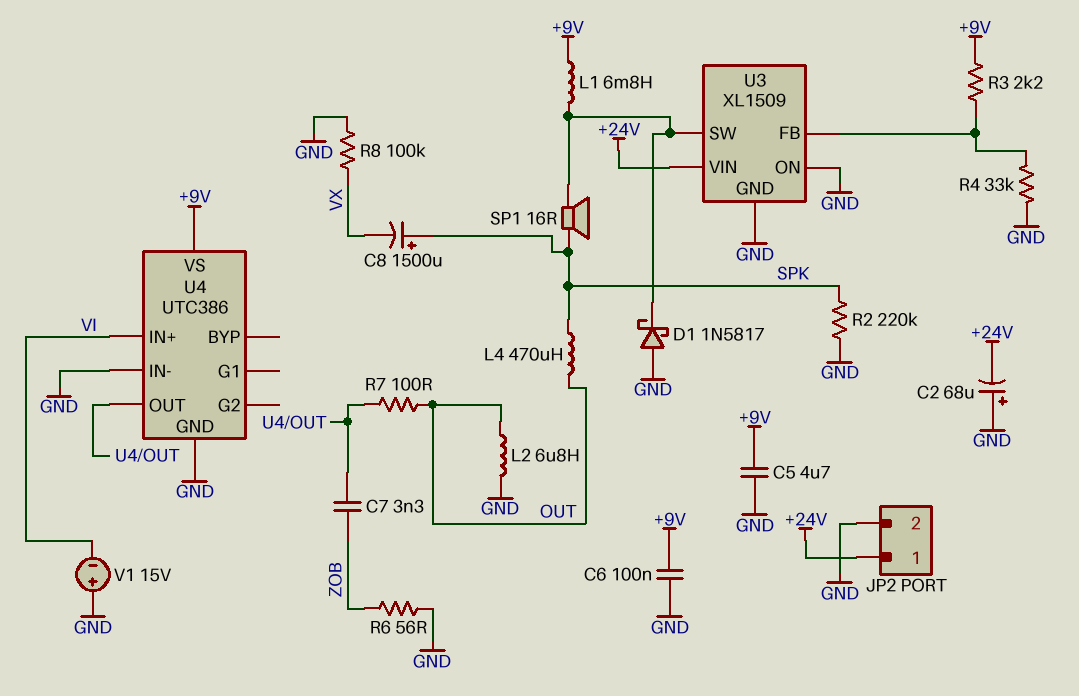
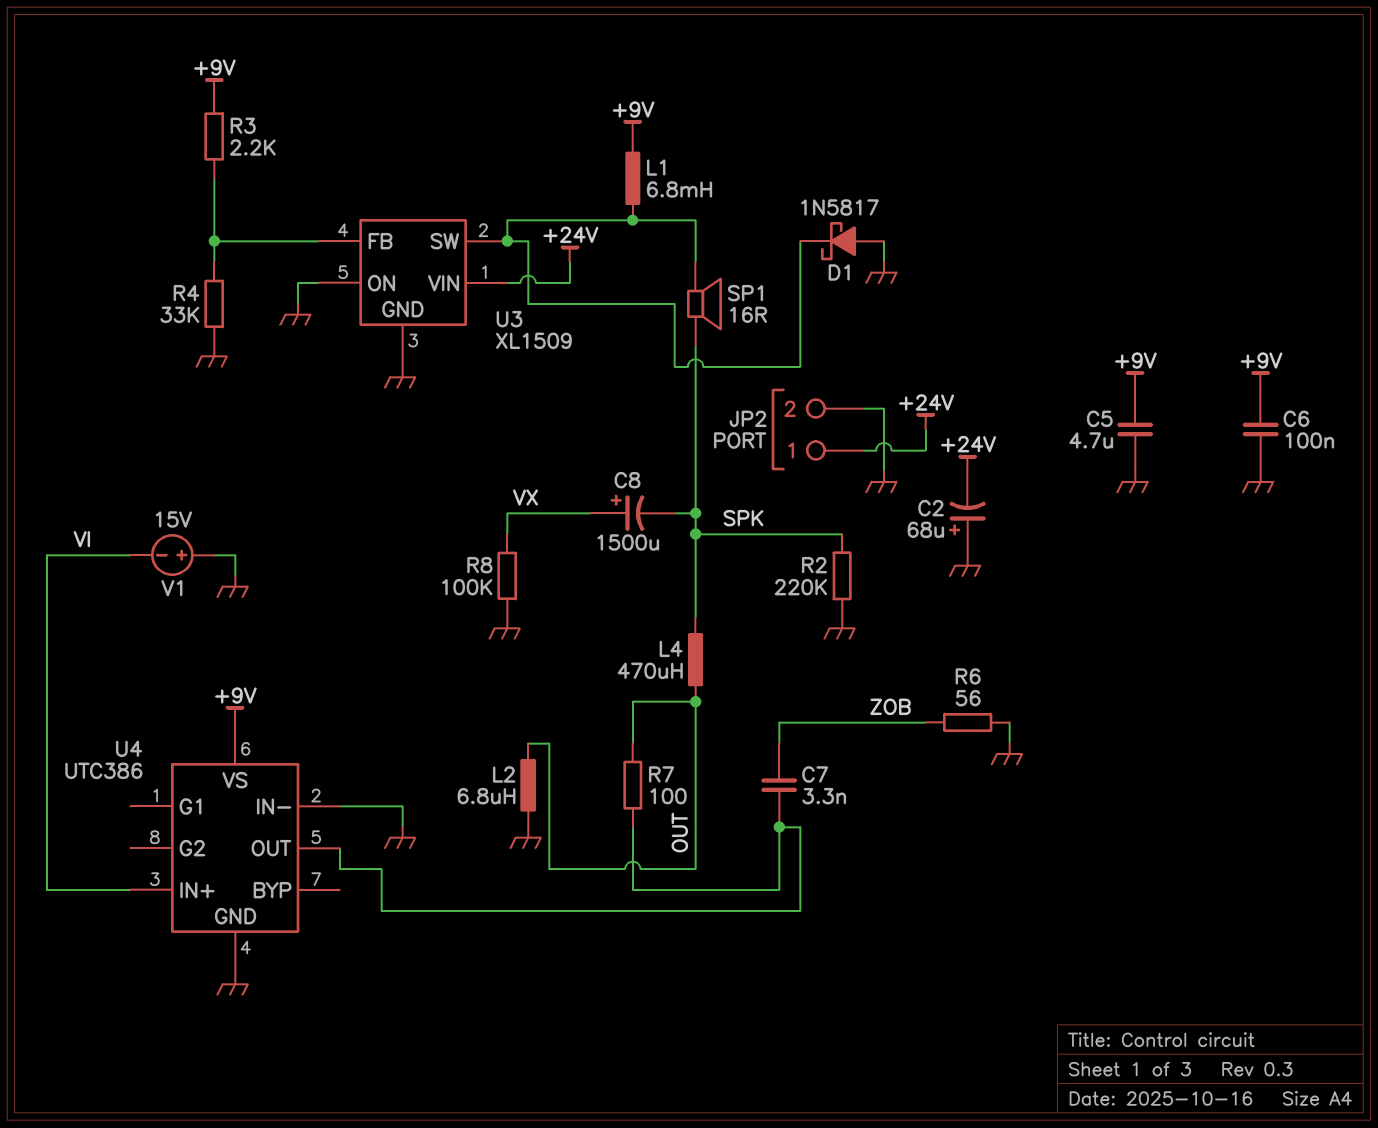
C8: 1500uF (plus SPK, minus VX) -> 1500uF (plus VX, minus SPK)

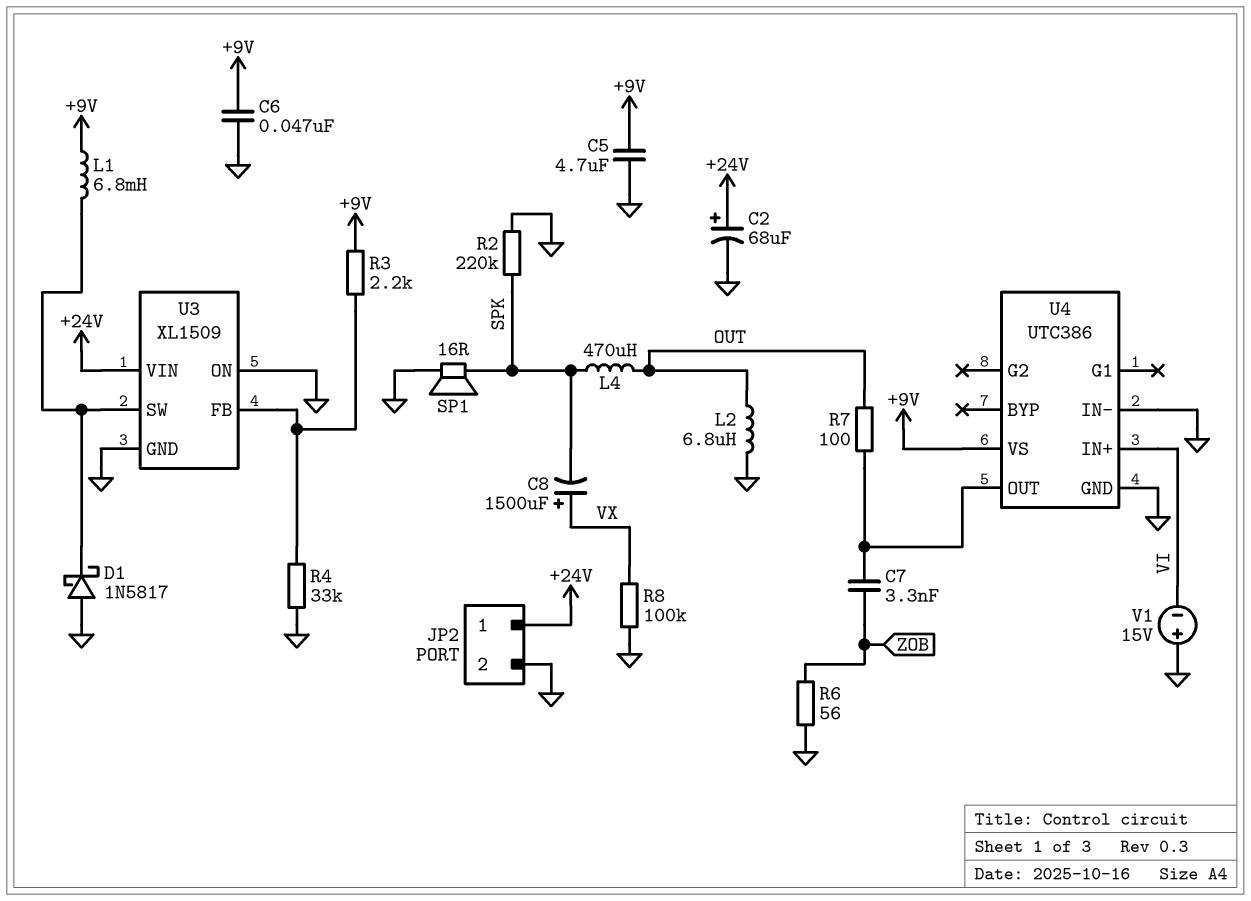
C2: 68uF (plus GND, minus +24V) -> 68uF (plus +24V, minus GND)
C6: 100nF (+9V, GND) -> 47nF (+9V, GND)
SP1: speaker 16R (SPK, U3/SW) -> speaker 16R (GND, SPK)

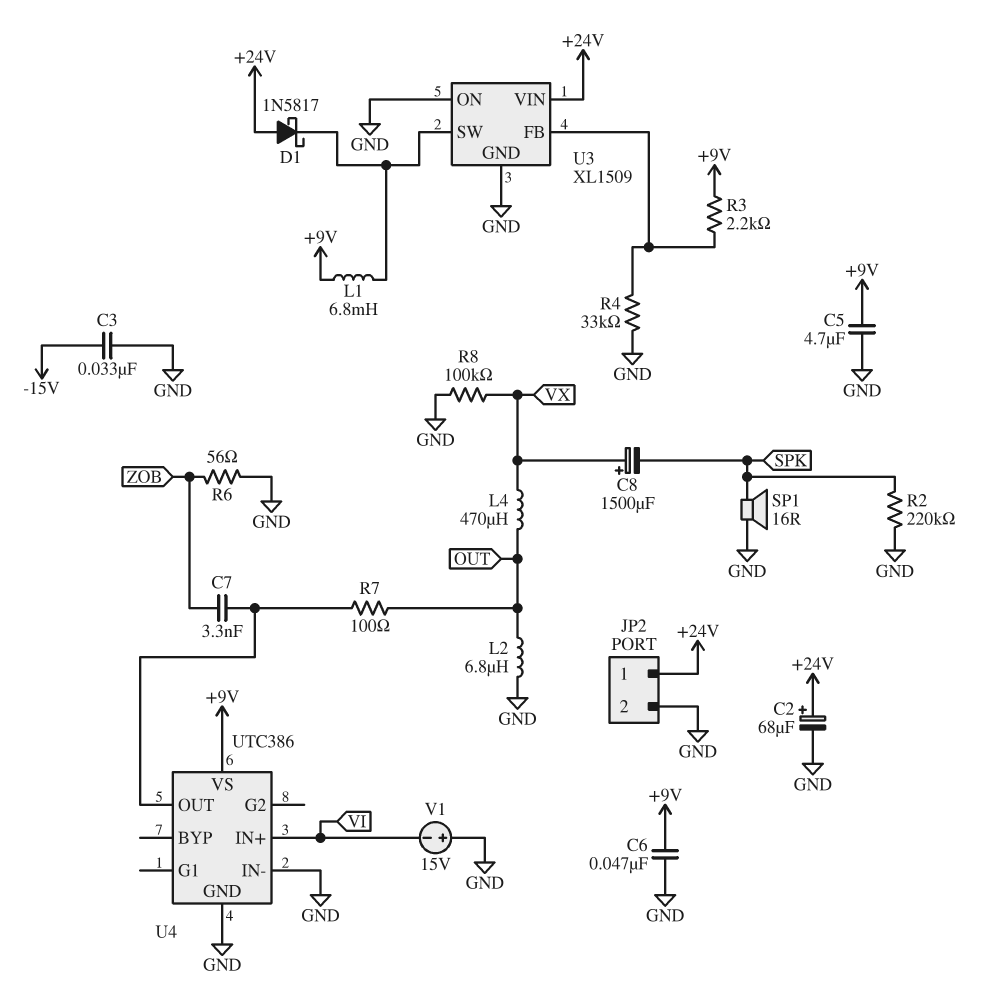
C3: none -> 33nF (-15V, GND)
D1: schottky 1N5817 (A GND, K U3/SW) -> schottky 1N5817 (A +24V, K U3/SW)
L4: 470uH (OUT, SPK) -> 470uH (OUT, VX)

